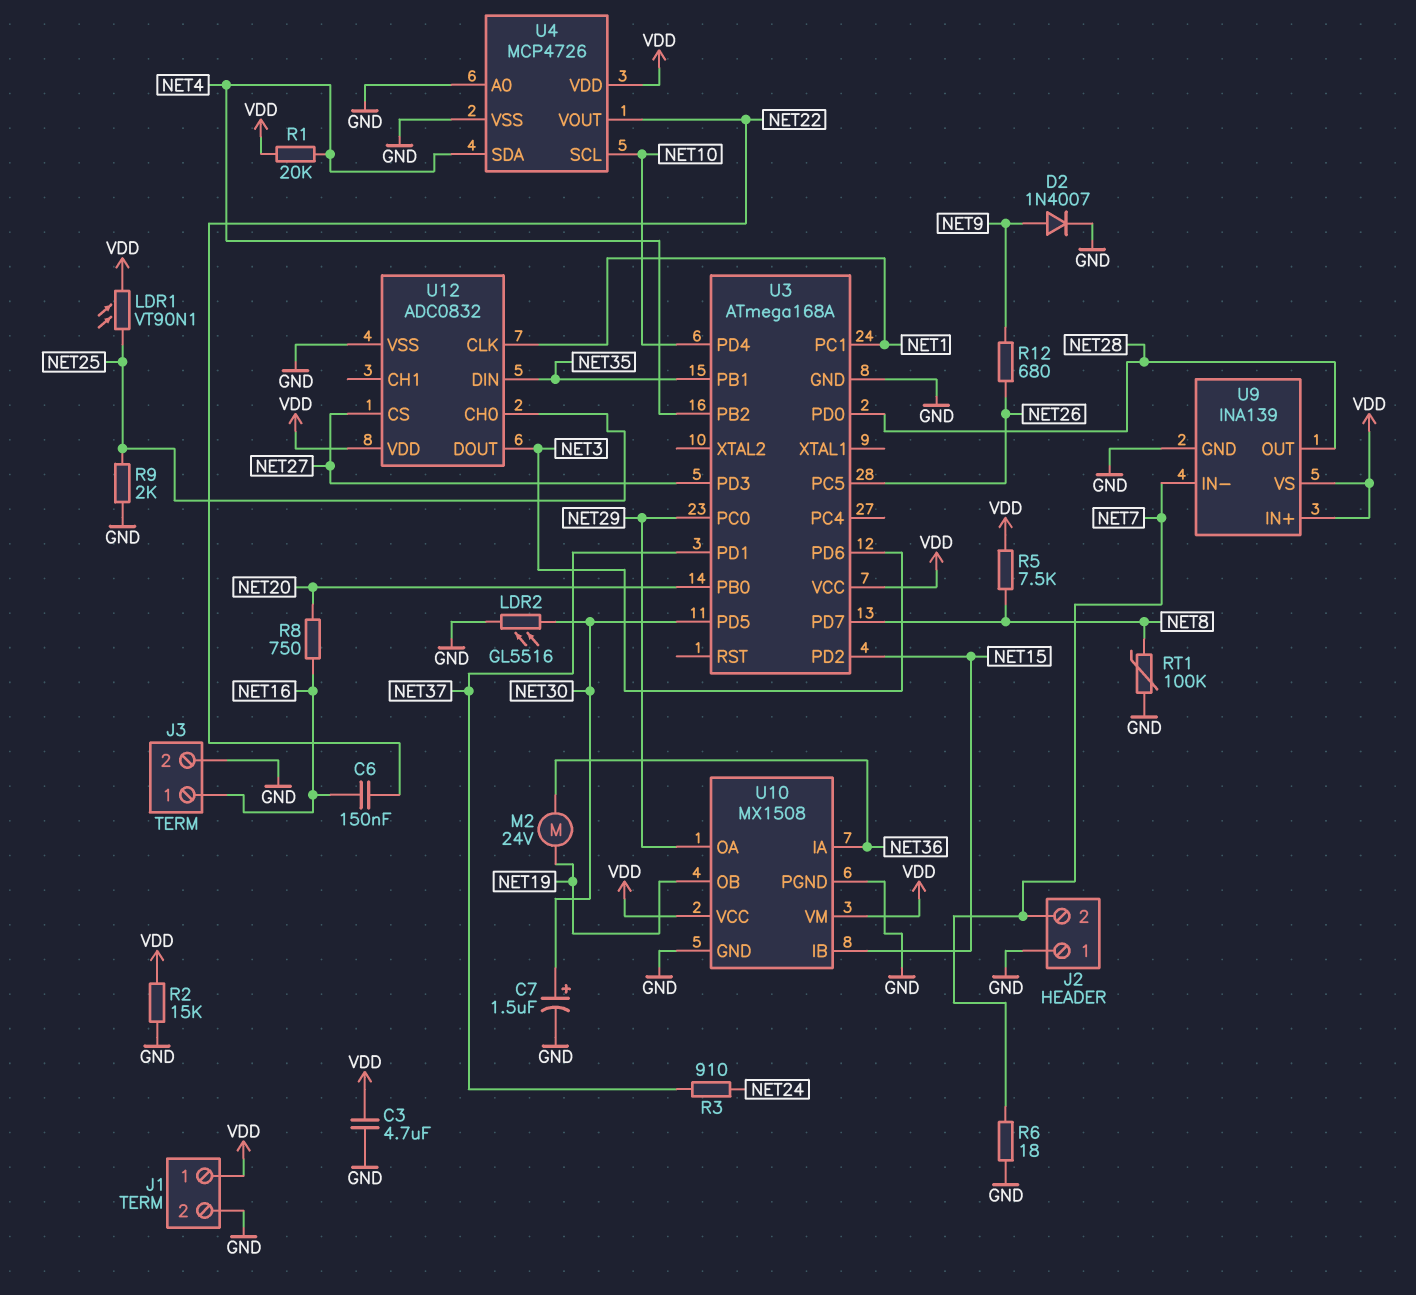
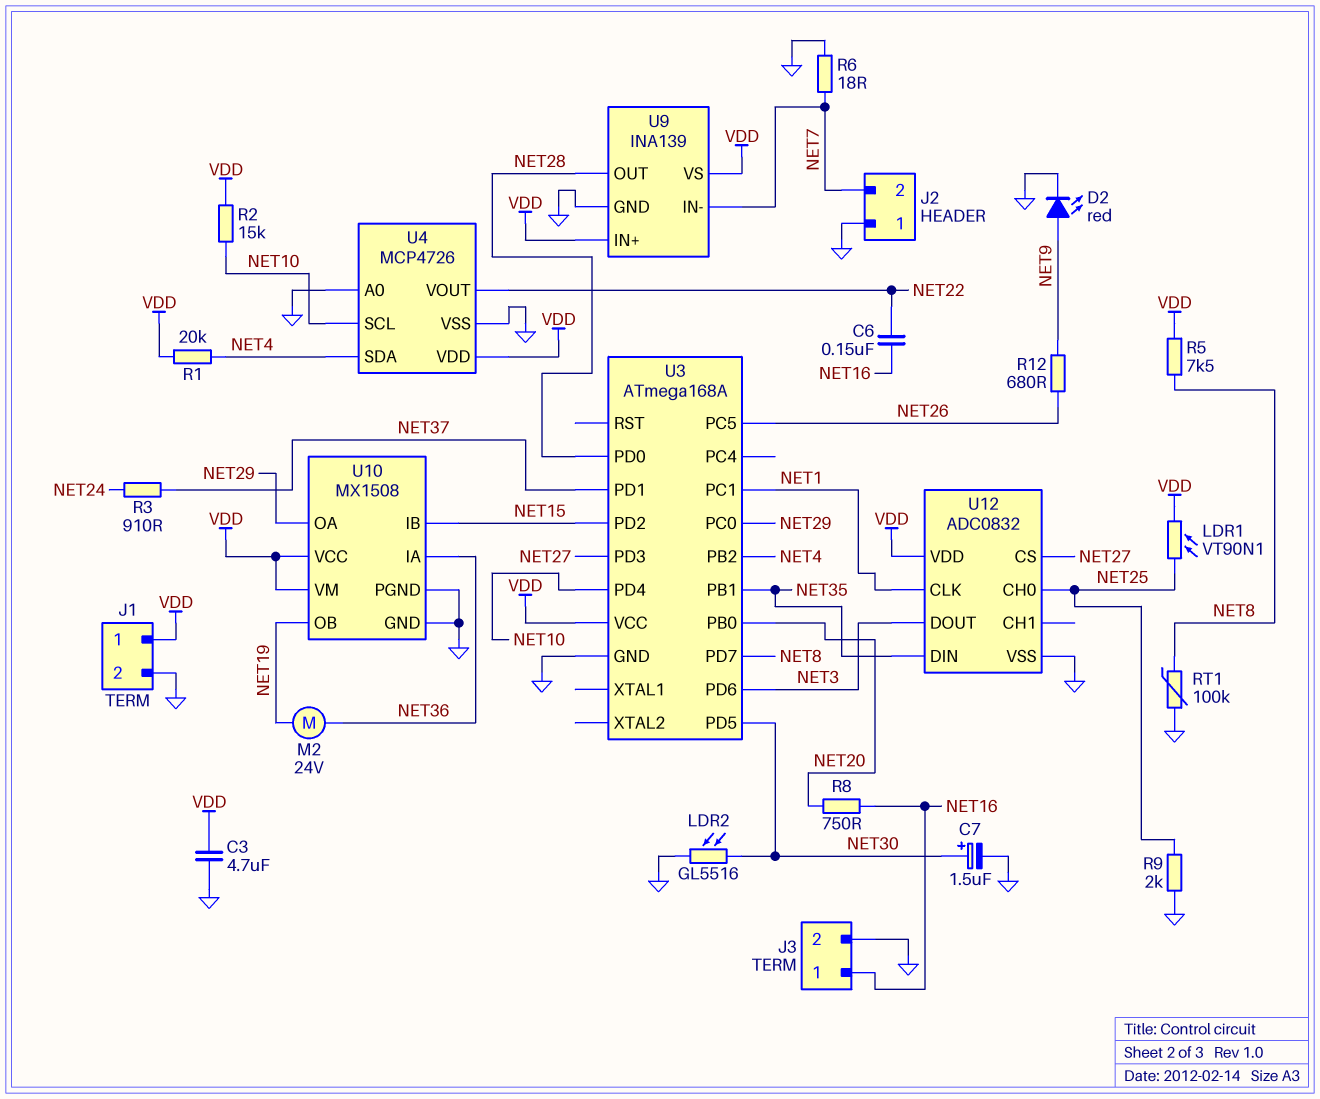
D2: diode 1N4007 (A NET9, K GND) -> LED red (A NET9, K GND)
R2: 15k (GND, VDD) -> 15k (NET10, VDD)

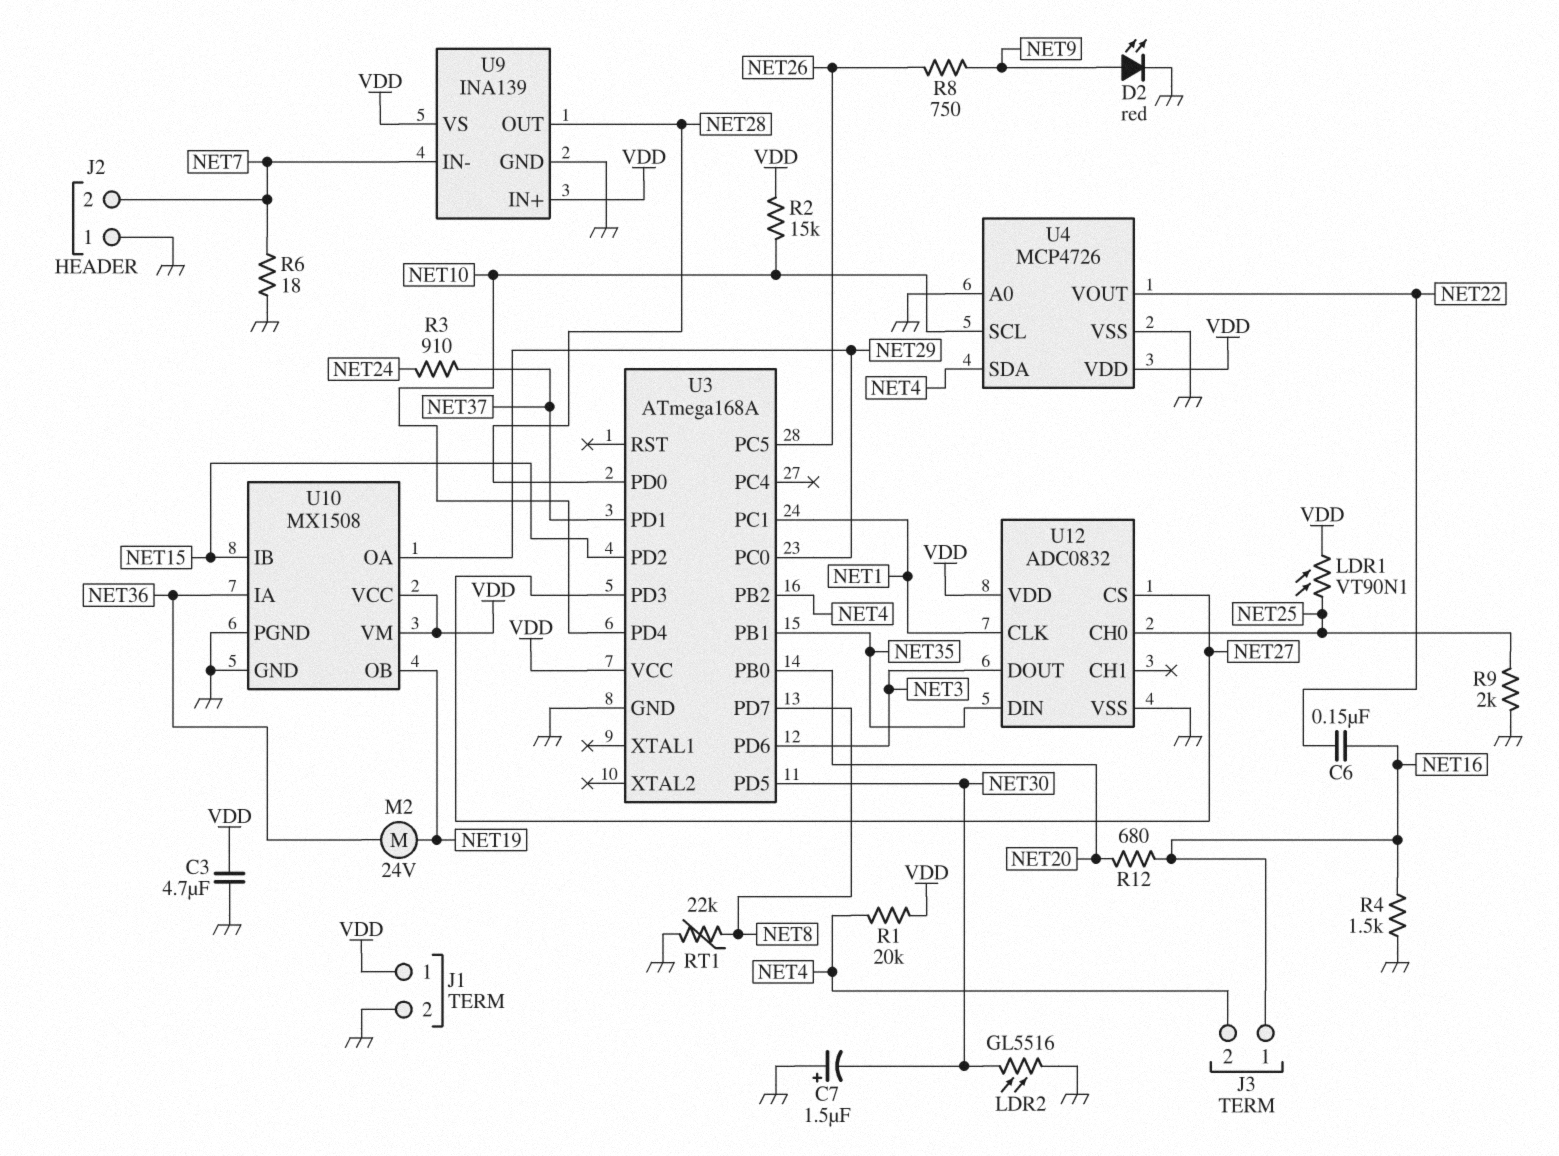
C7: 1.5uF (plus NET30, minus GND) -> 1.5uF (plus GND, minus NET30)
J3 pin 2: GND -> NET4
R4: none -> 1.5k (GND, NET16)
R5: 7.5k (NET8, VDD) -> none
R8: 750 (NET16, NET20) -> 750 (NET9, NET26)
R12: 680 (NET9, NET26) -> 680 (NET16, NET20)
RT1: 100k (GND, NET8) -> 22k (GND, NET8)

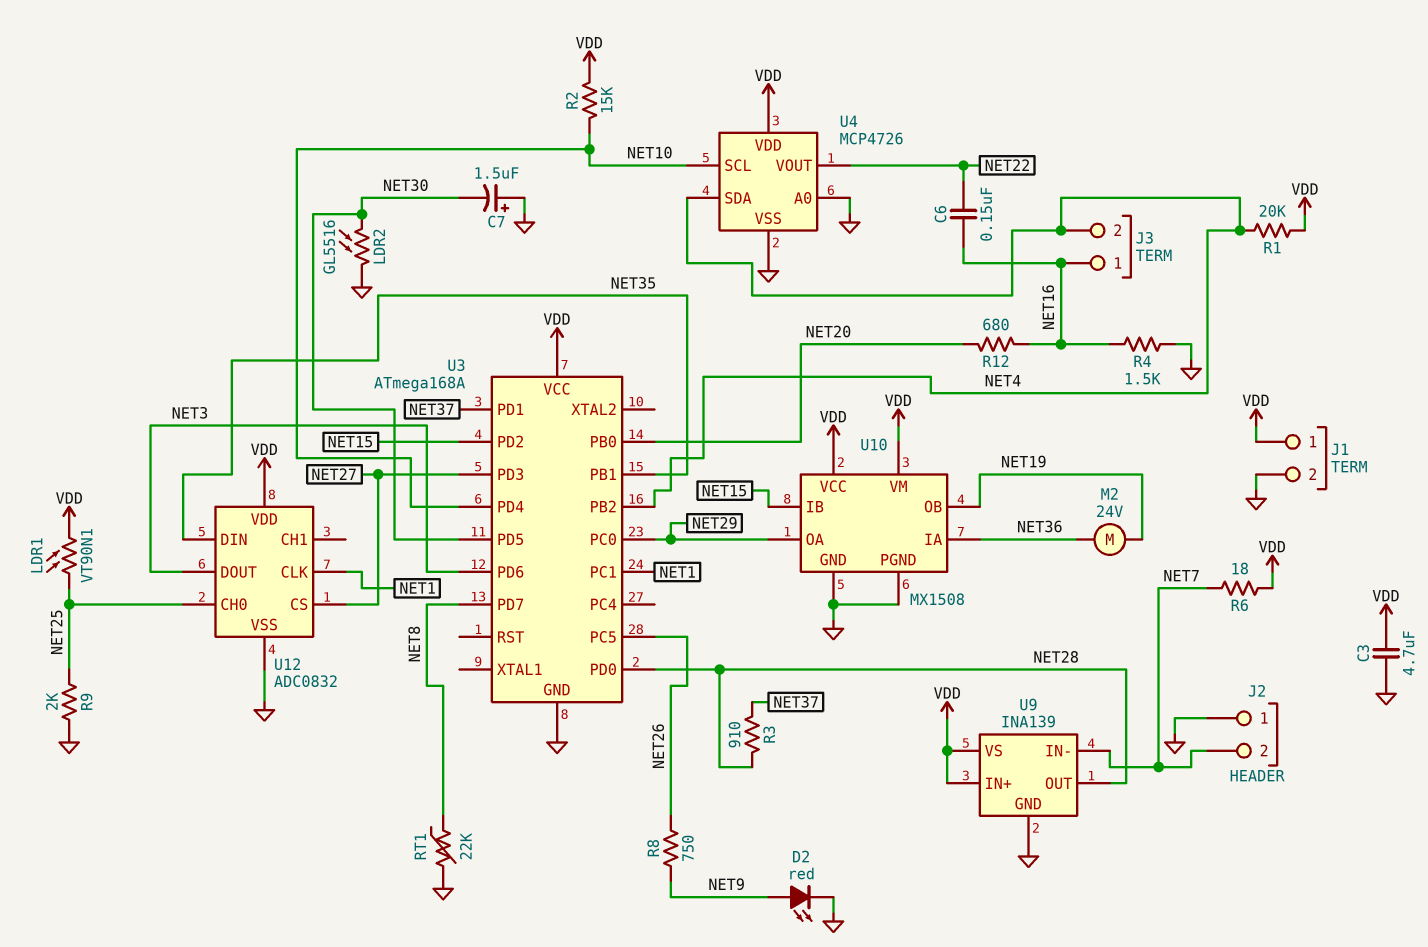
R3: 910 (NET24, NET37) -> 910 (NET28, NET37)
R6: 18 (GND, NET7) -> 18 (NET7, VDD)

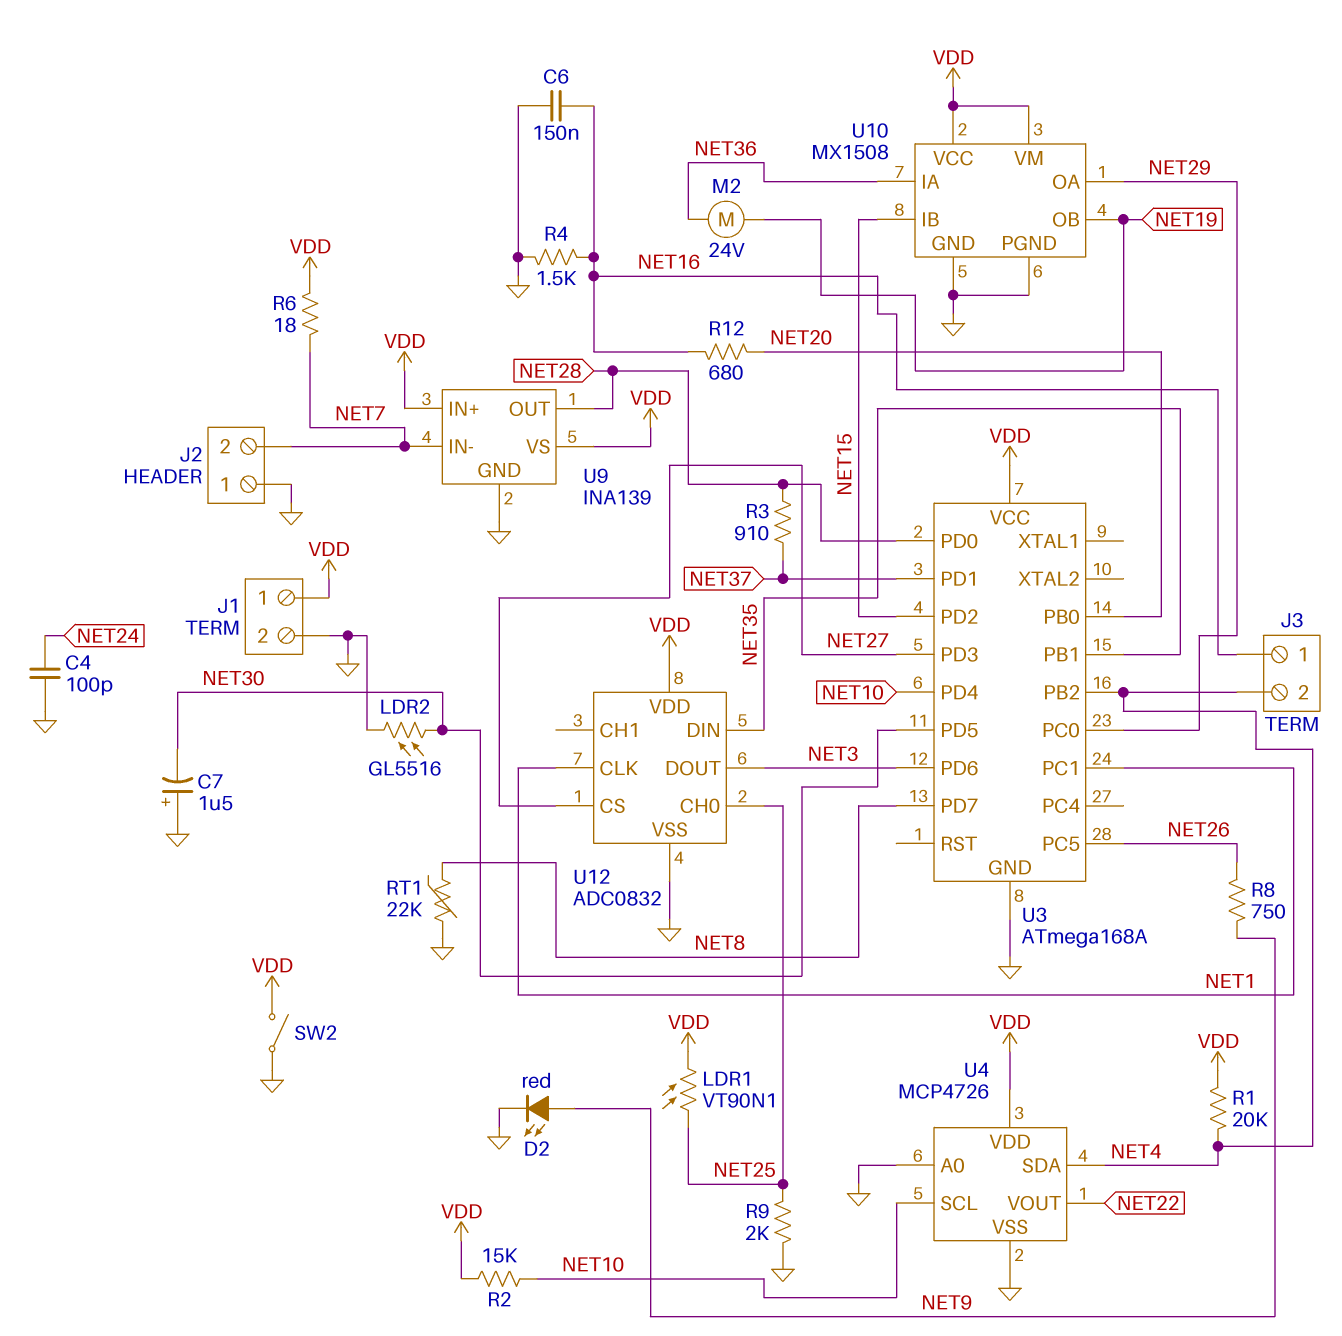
C3: 4.7uF (GND, VDD) -> none
C4: none -> 100pF (GND, NET24)
C6: 150nF (NET16, NET22) -> 150nF (GND, NET16)
SW2: none -> switch (GND, VDD)

